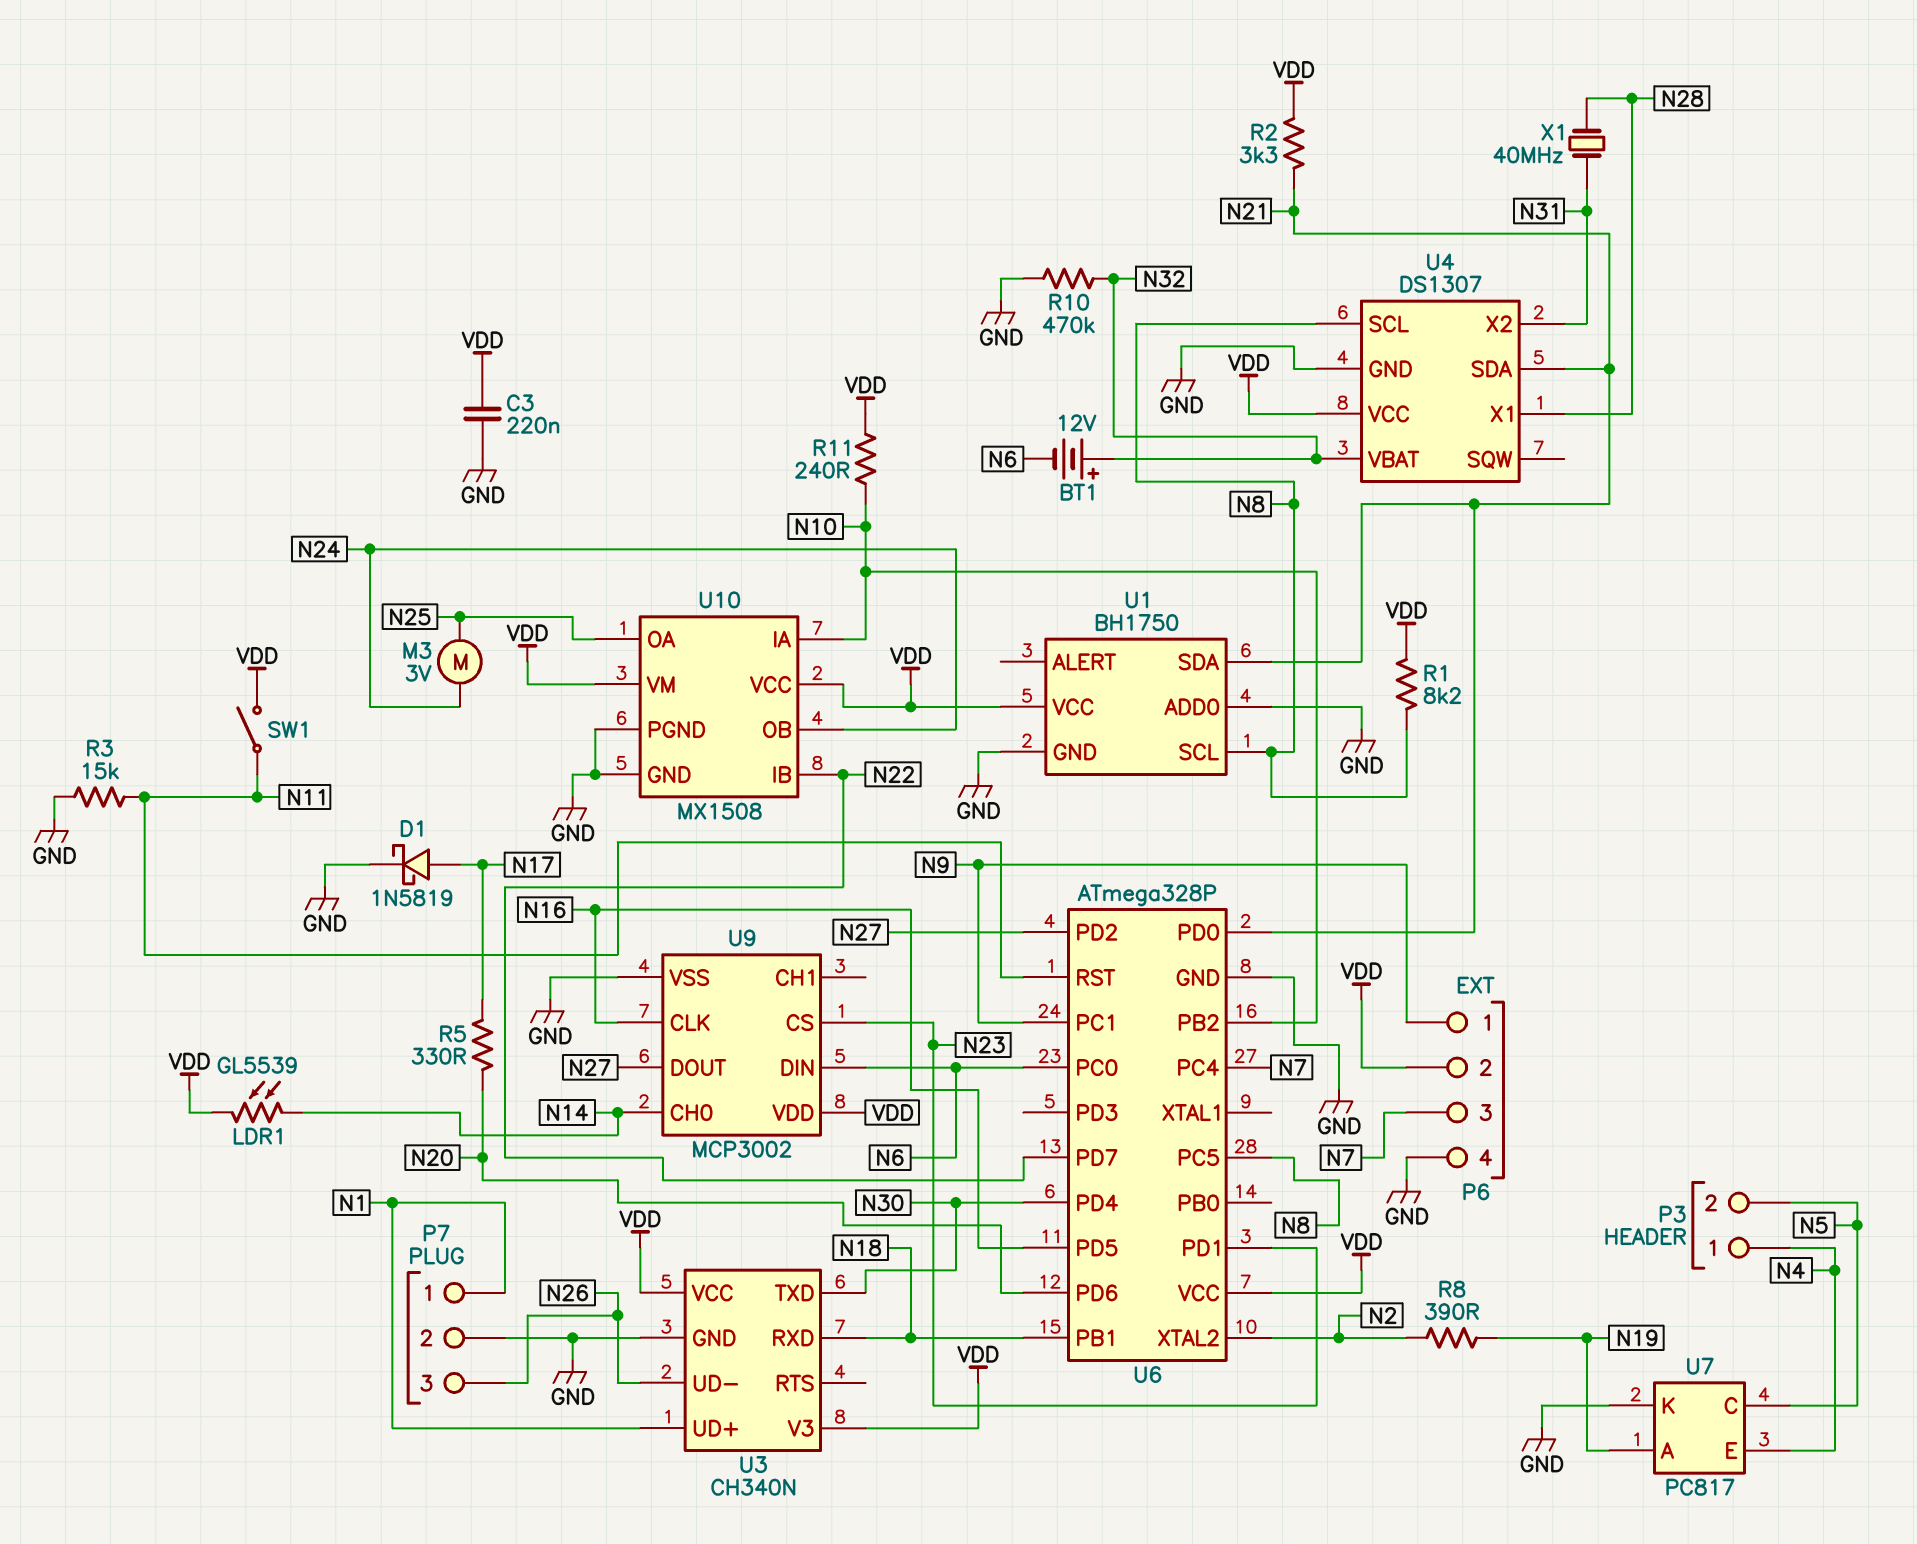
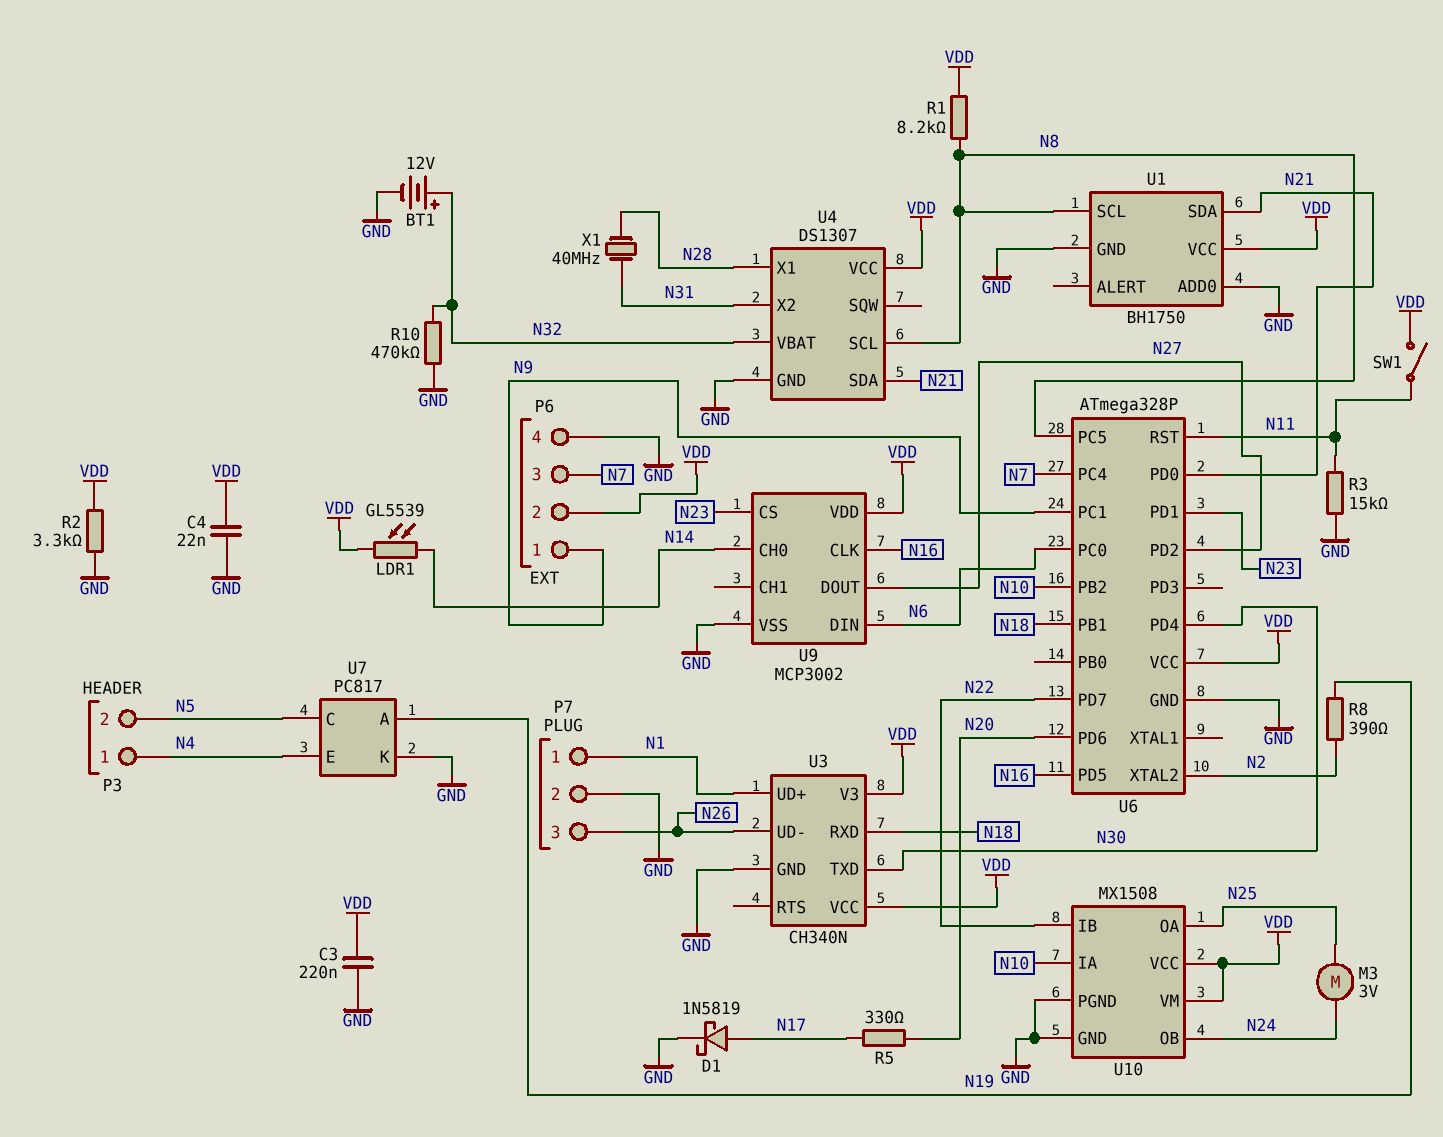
BT1: 12V (plus N32, minus N6) -> 12V (plus N32, minus GND)
C4: none -> 22nF (GND, VDD)
R2: 3.3k (N21, VDD) -> 3.3k (GND, VDD)
R11: 240 (N10, VDD) -> none

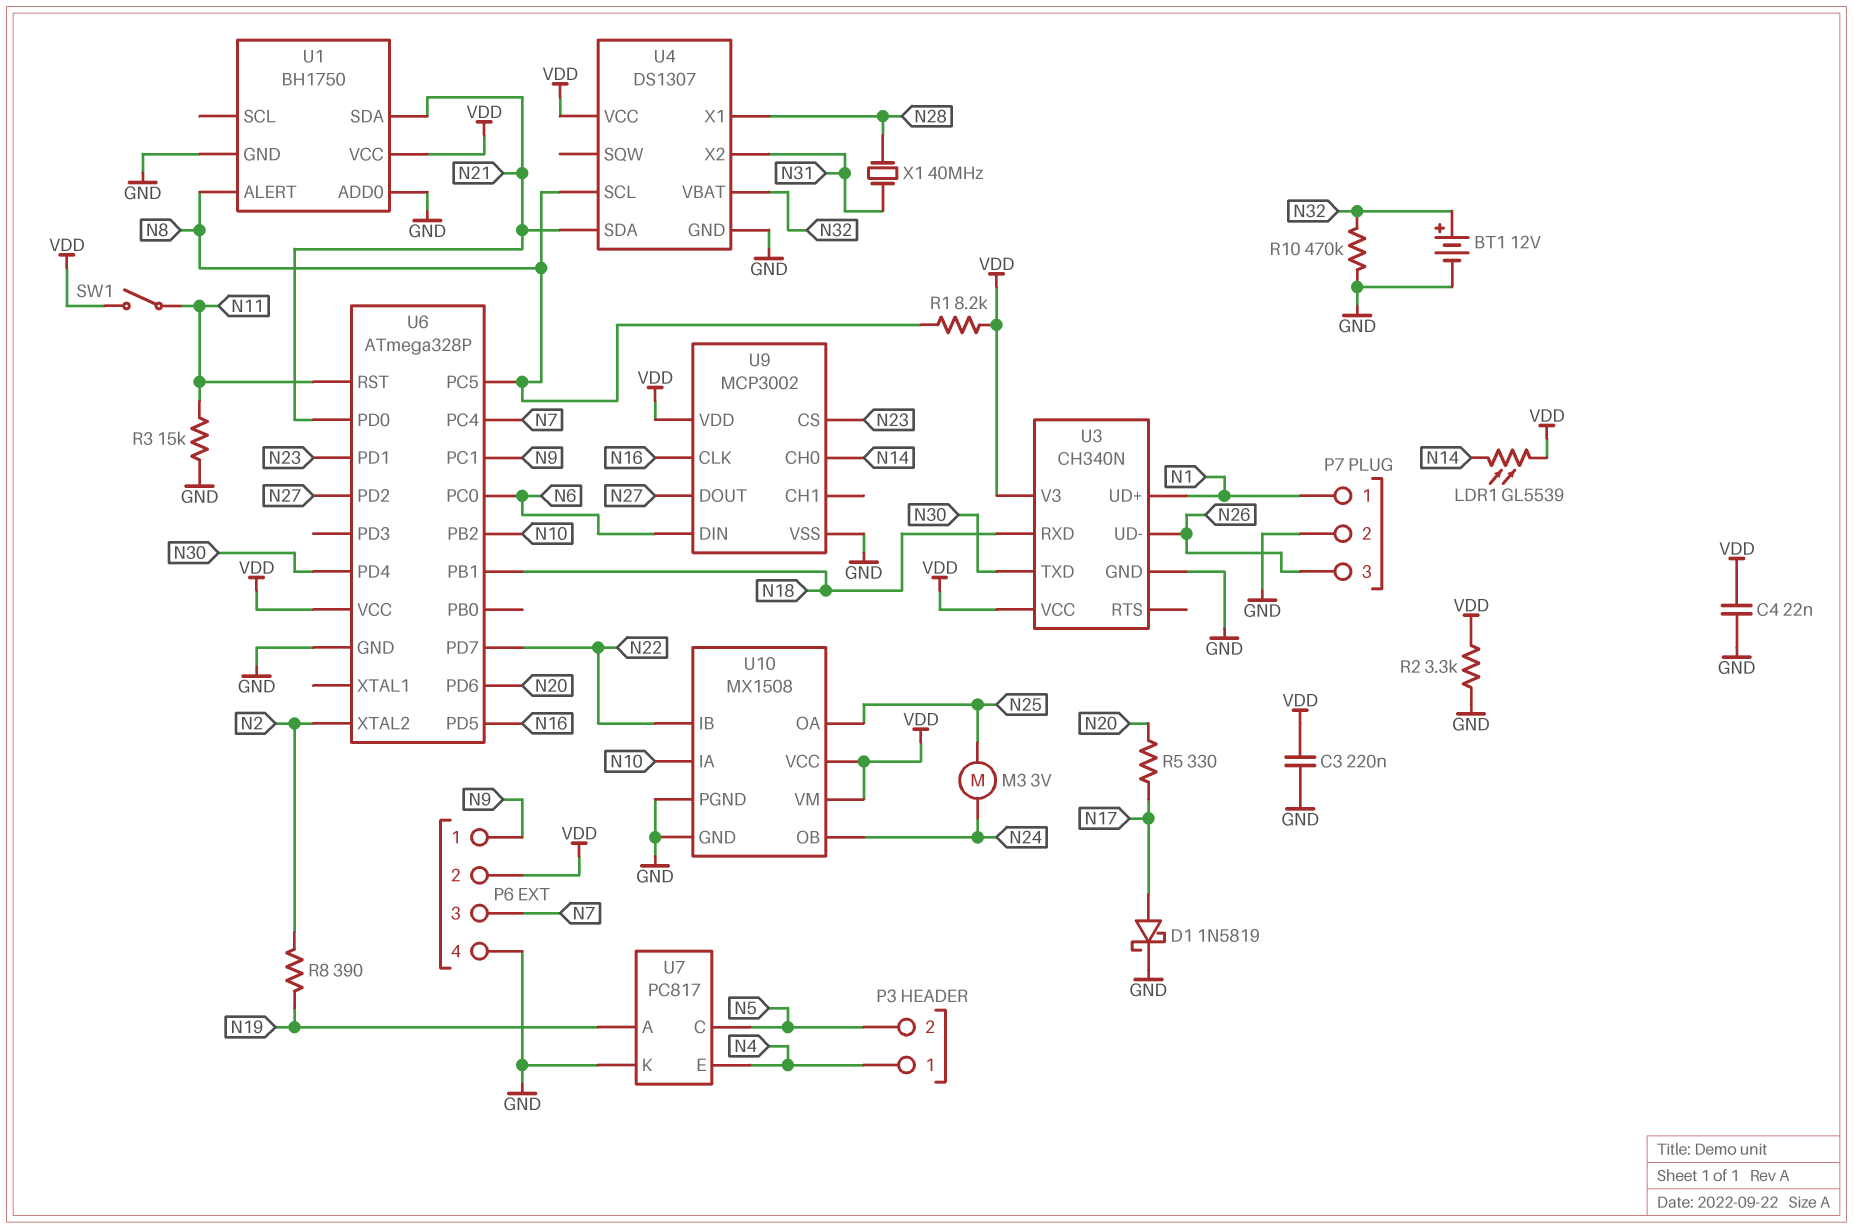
U1 pin ALERT: none -> N8
U1 pin SCL: N8 -> none

